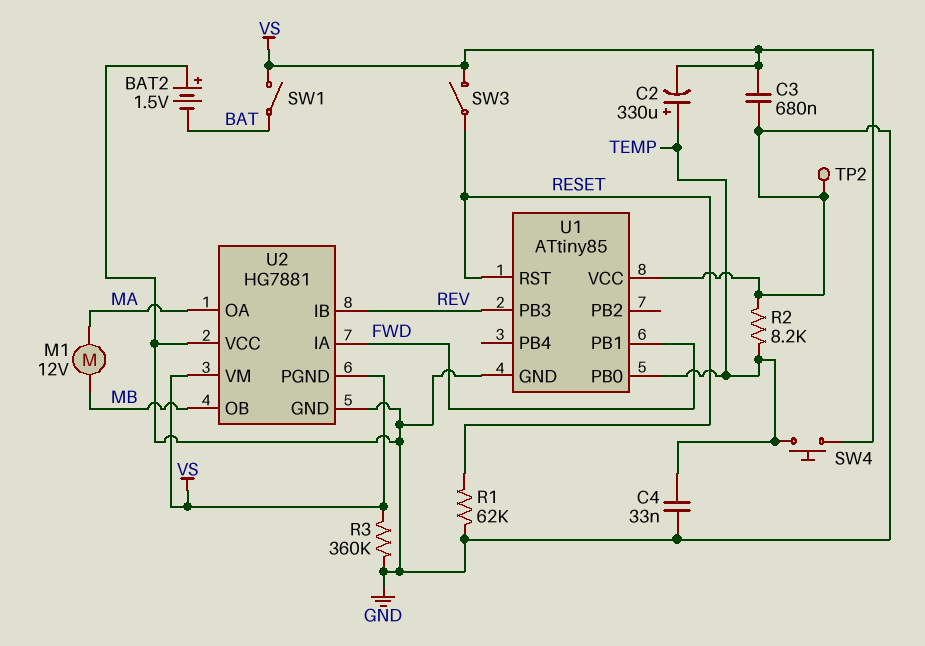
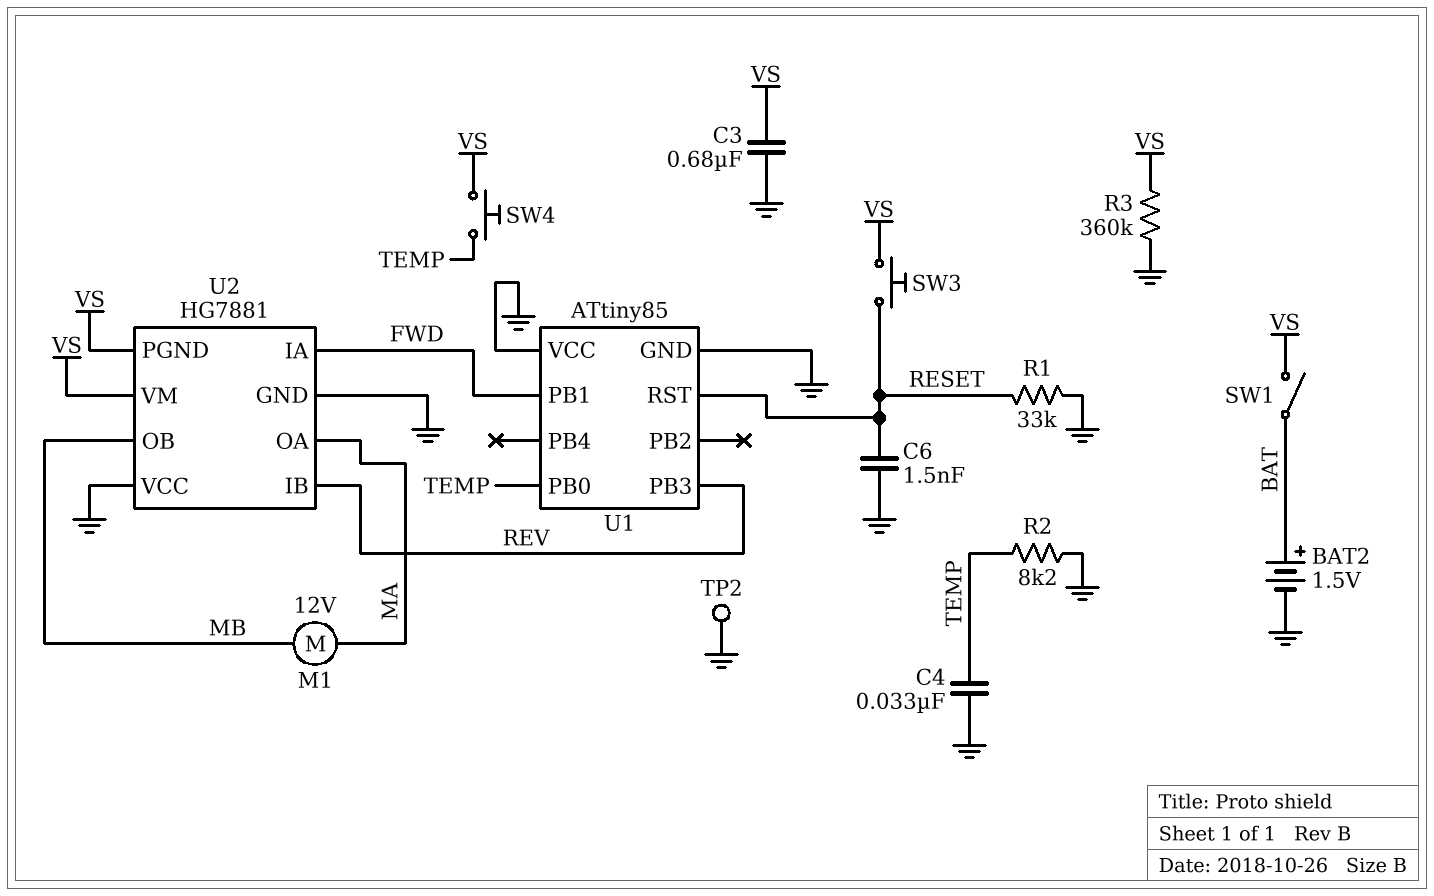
BAT2: 1.5V (plus GND, minus BAT) -> 1.5V (plus BAT, minus GND)
C2: 330uF (plus TEMP, minus VS) -> none
C6: none -> 1.5nF (GND, RESET)
R1: 62k (GND, RESET) -> 33k (GND, RESET)
SW3: switch (RESET, VS) -> button (RESET, VS)

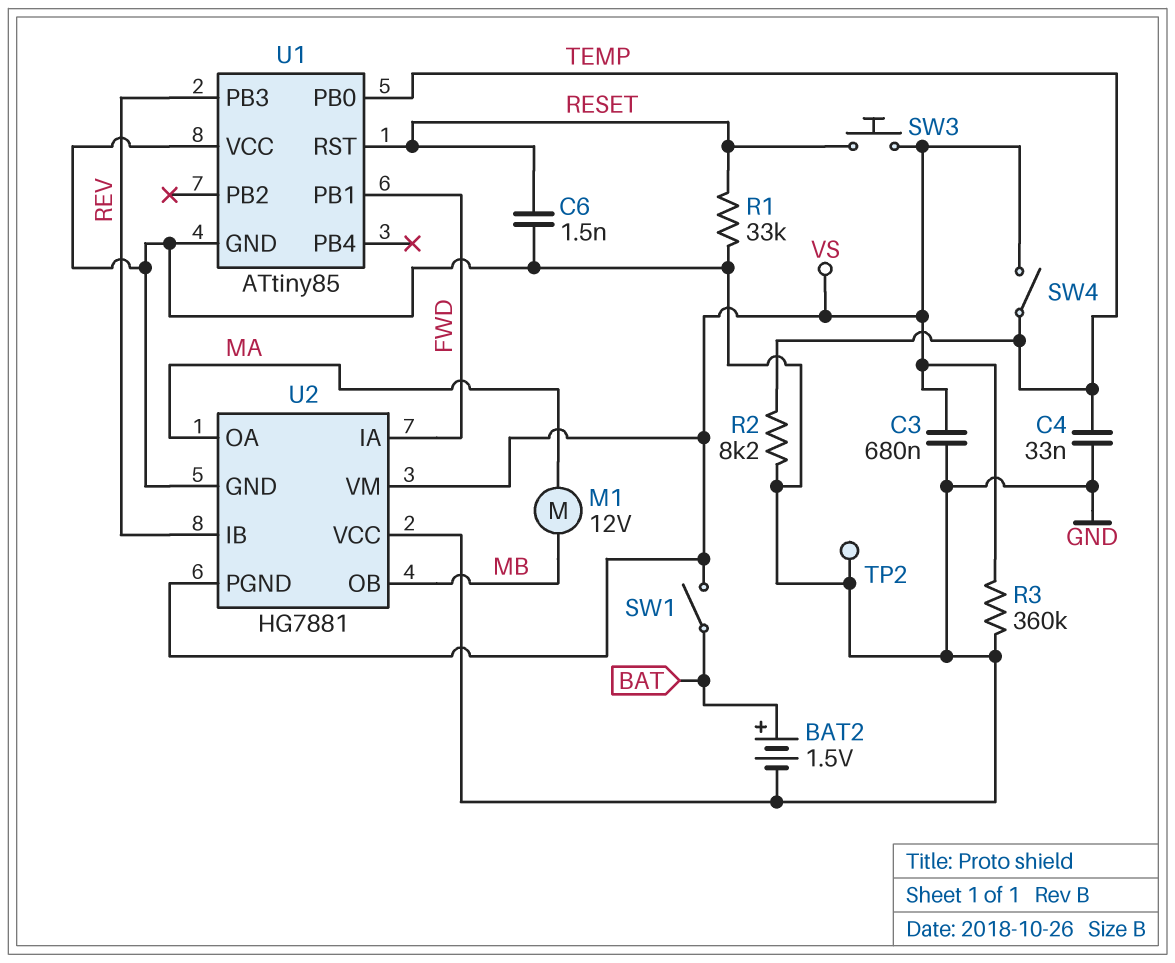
SW4: button (TEMP, VS) -> switch (TEMP, VS)

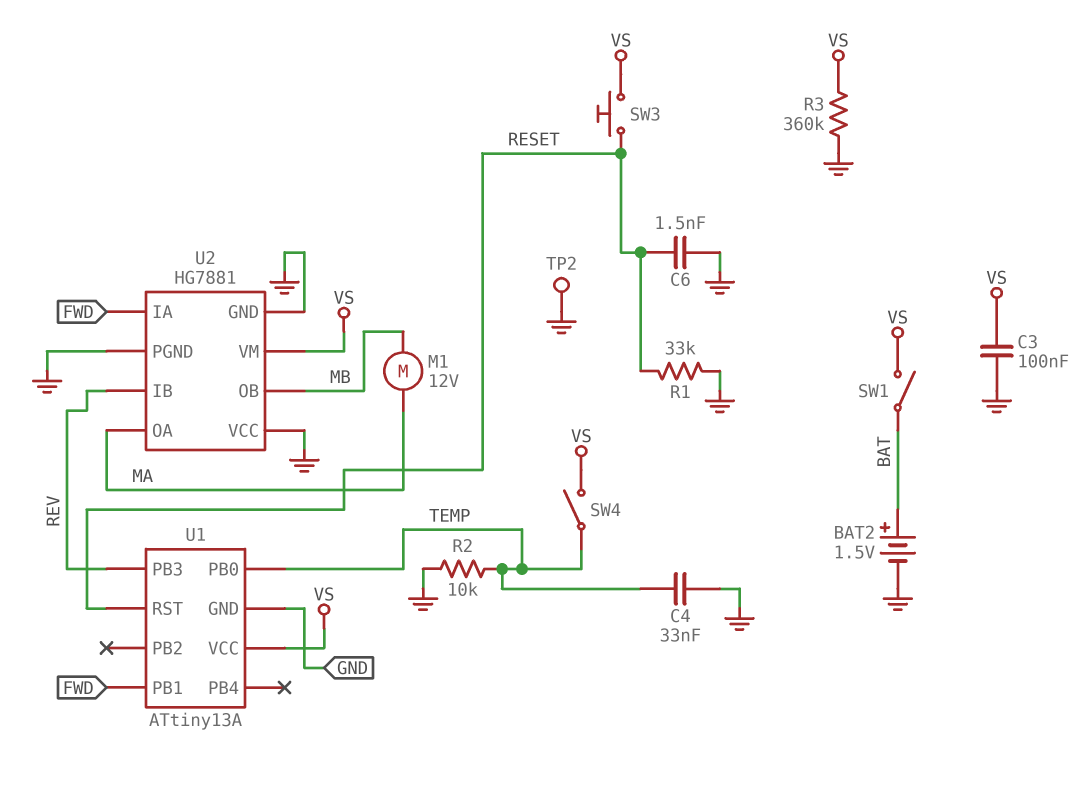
C3: 680nF (GND, VS) -> 100nF (GND, VS)
R2: 8.2k (GND, TEMP) -> 10k (GND, TEMP)
U1: ATtiny85 -> ATtiny13A
U1 pin VCC: GND -> VS
U2 pin PGND: VS -> GND

